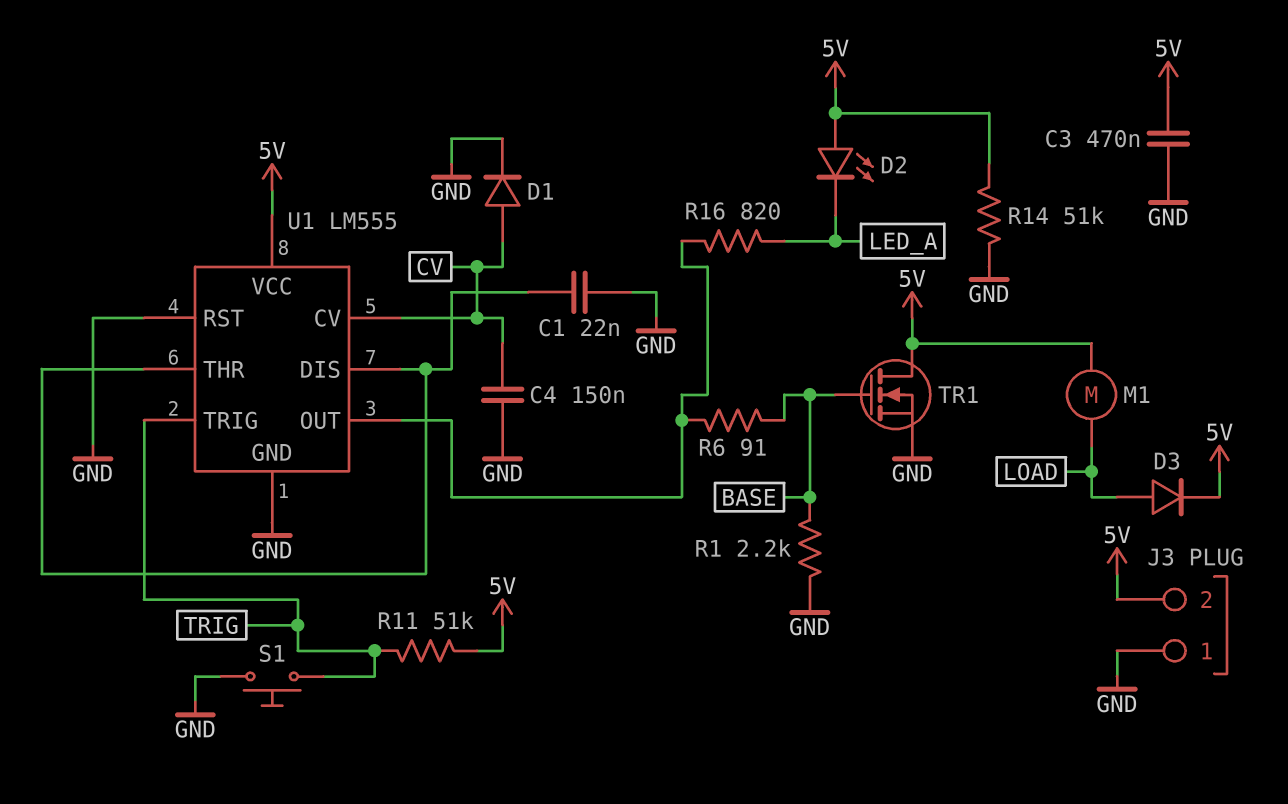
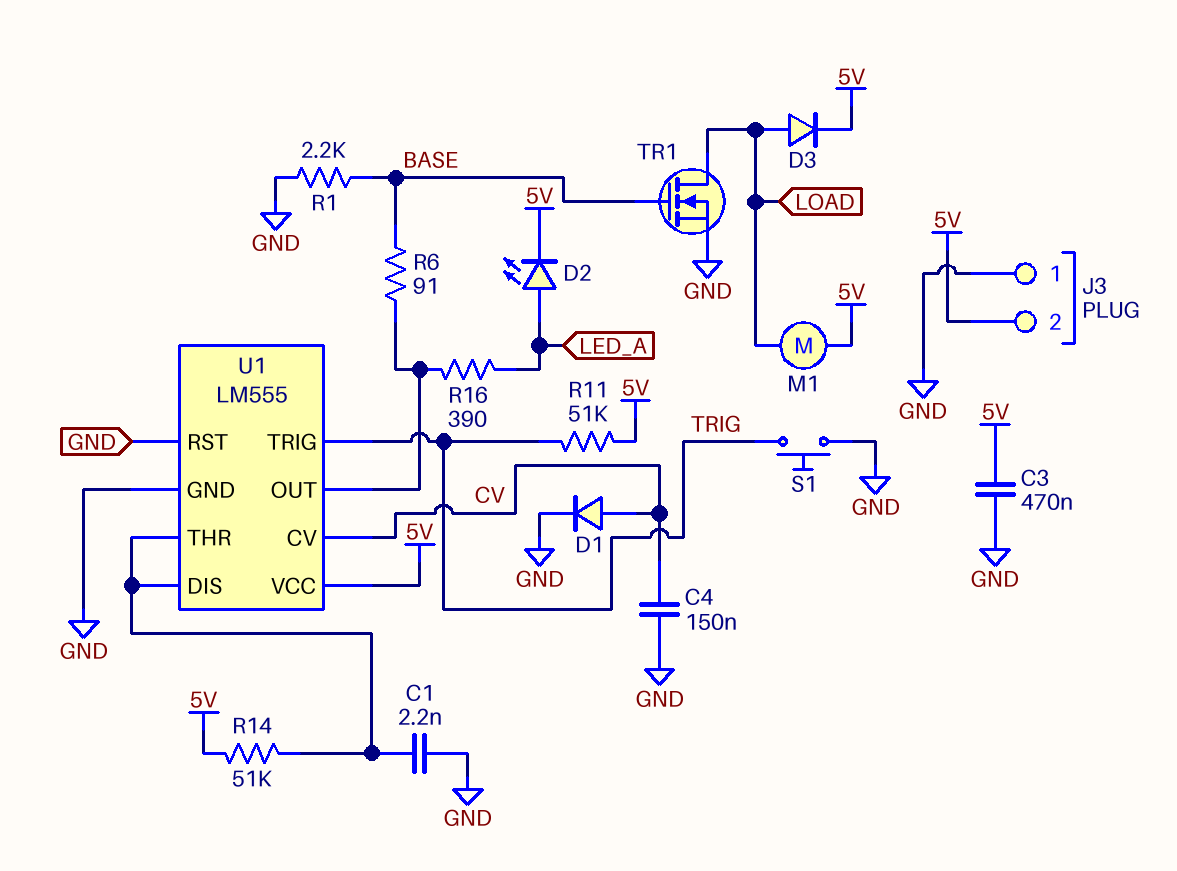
C1: 22nF (GND, U1/DIS) -> 2.2nF (GND, U1/DIS)
D2: LED (A 5V, K LED_A) -> LED (A LED_A, K 5V)
R14: 51k (5V, GND) -> 51k (5V, U1/DIS)
R16: 820 (LED_A, U1/OUT) -> 390 (LED_A, U1/OUT)
TR1: NMOS (G BASE, D 5V, S GND) -> NMOS (G BASE, D LOAD, S GND)

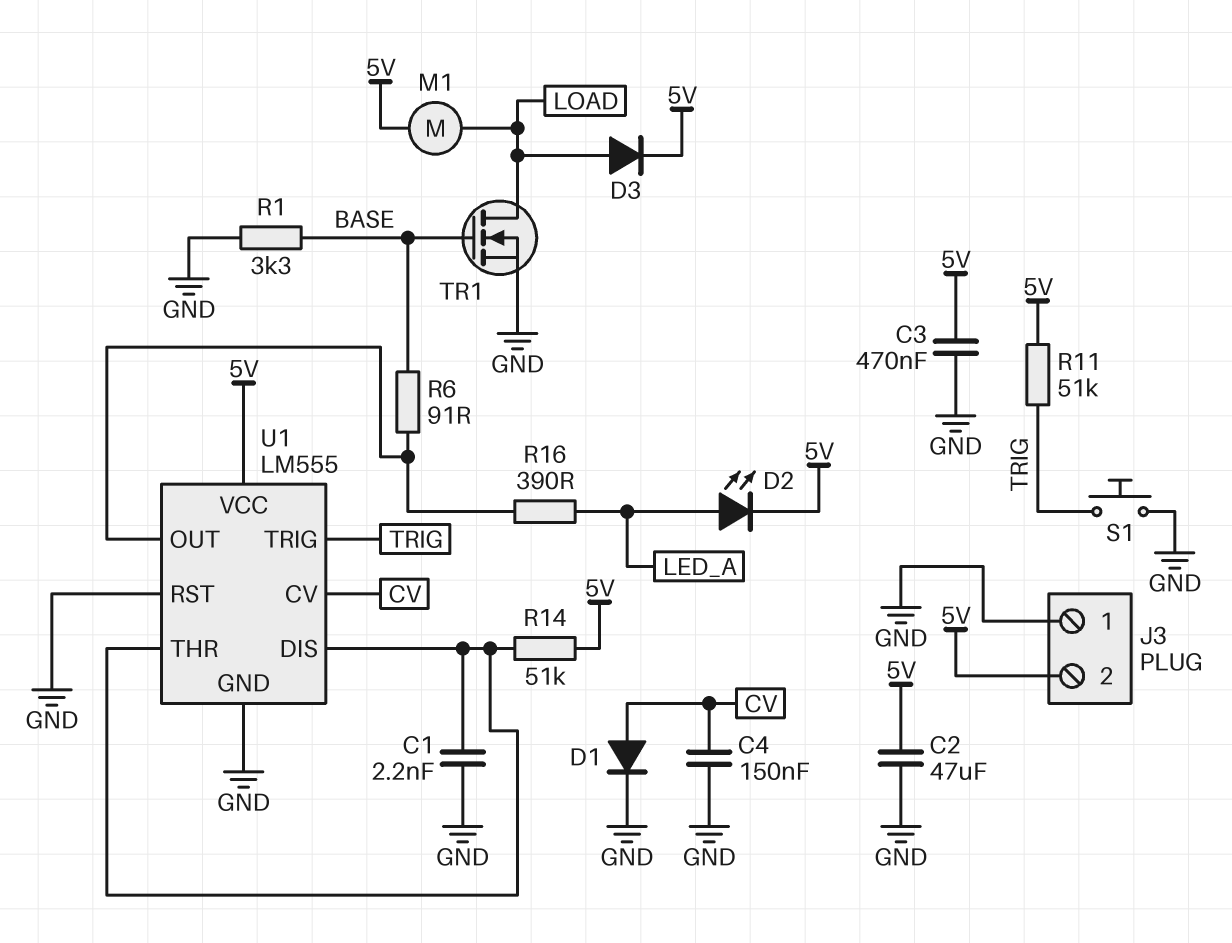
C2: none -> 47uF (5V, GND)
R1: 2.2k (BASE, GND) -> 3.3k (BASE, GND)

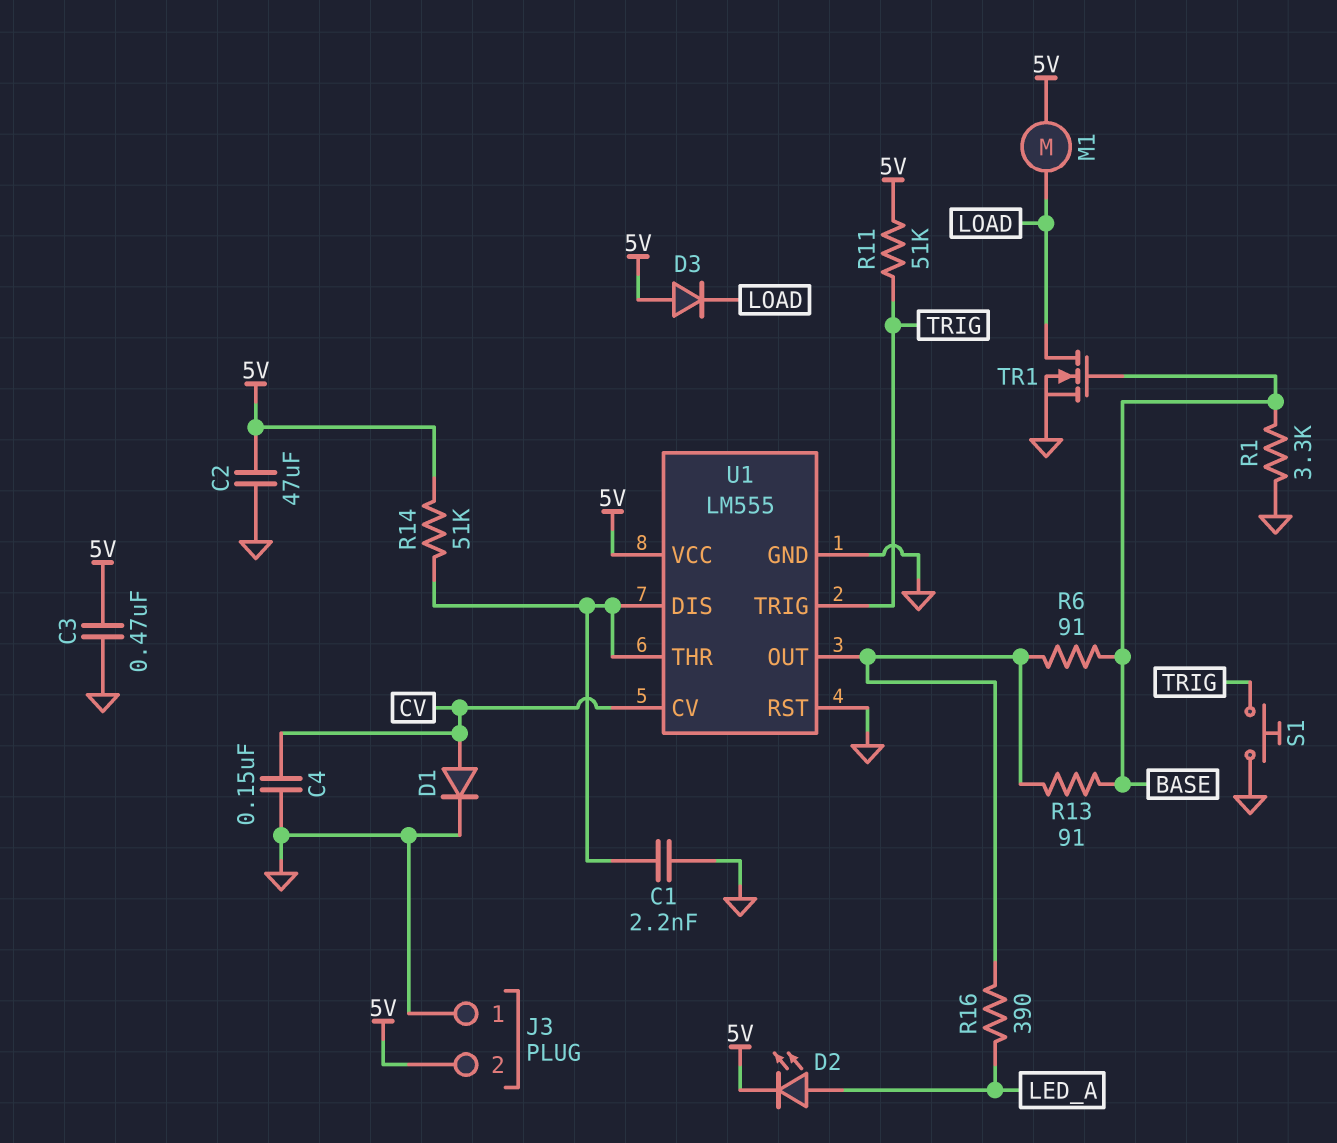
D3: diode (A LOAD, K 5V) -> diode (A 5V, K LOAD)
R13: none -> 91 (BASE, U1/OUT)

